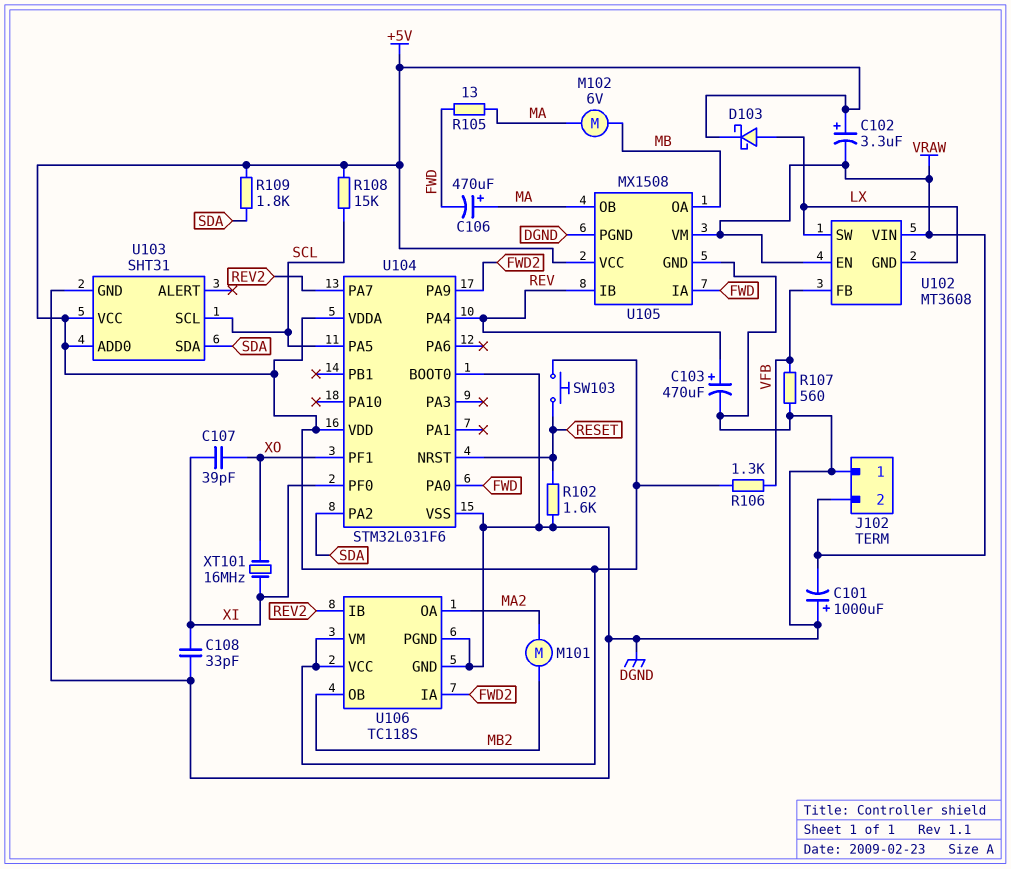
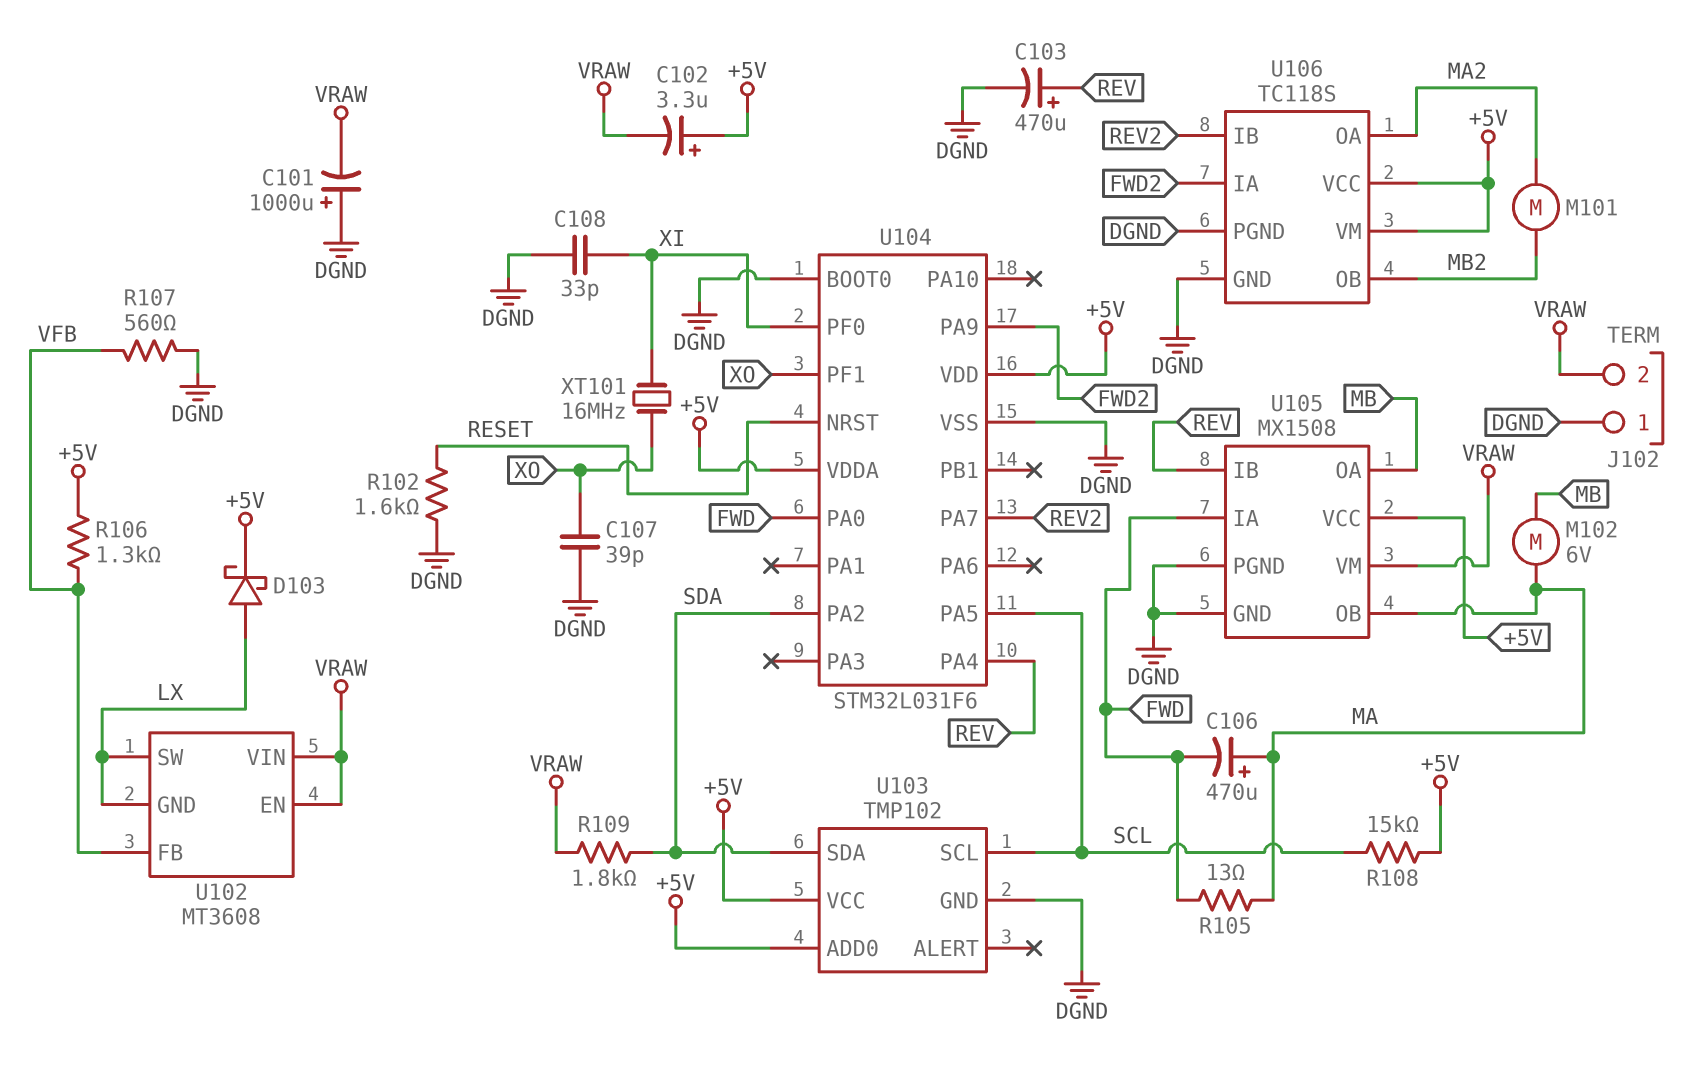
C107: 39pF (XI, XO) -> 39pF (DGND, XO)
R109: 1.8k (+5V, SDA) -> 1.8k (SDA, VRAW)
SW103: button (+5V, RESET) -> none
U103: SHT31 -> TMP102

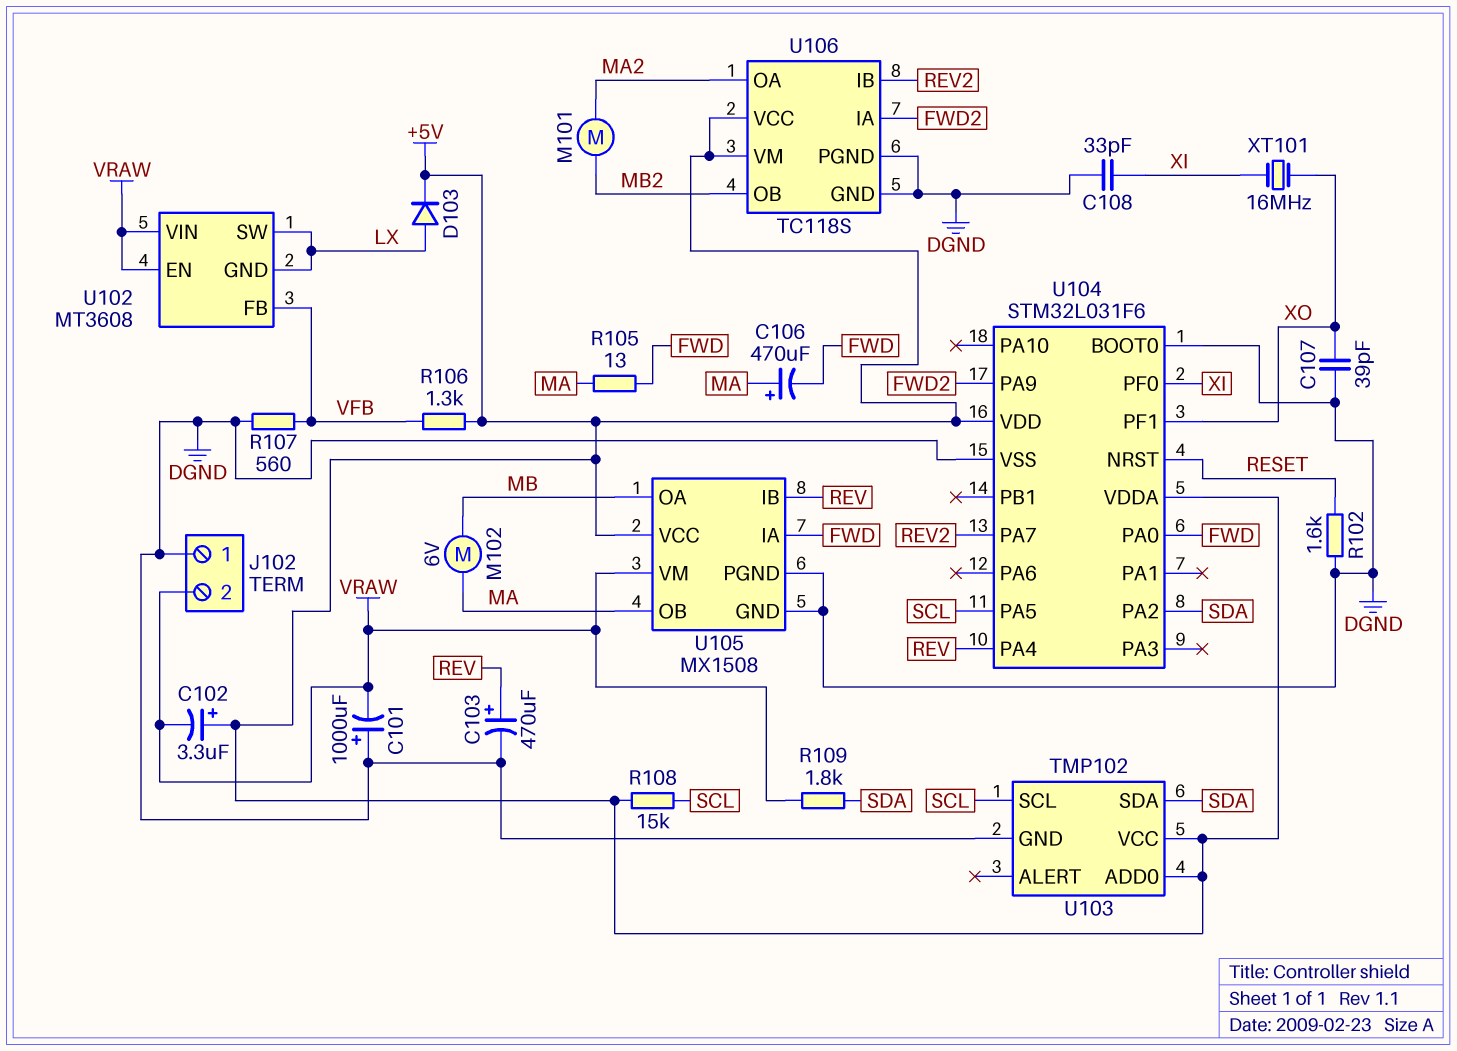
D103: schottky (A LX, K +5V) -> diode (A LX, K +5V)

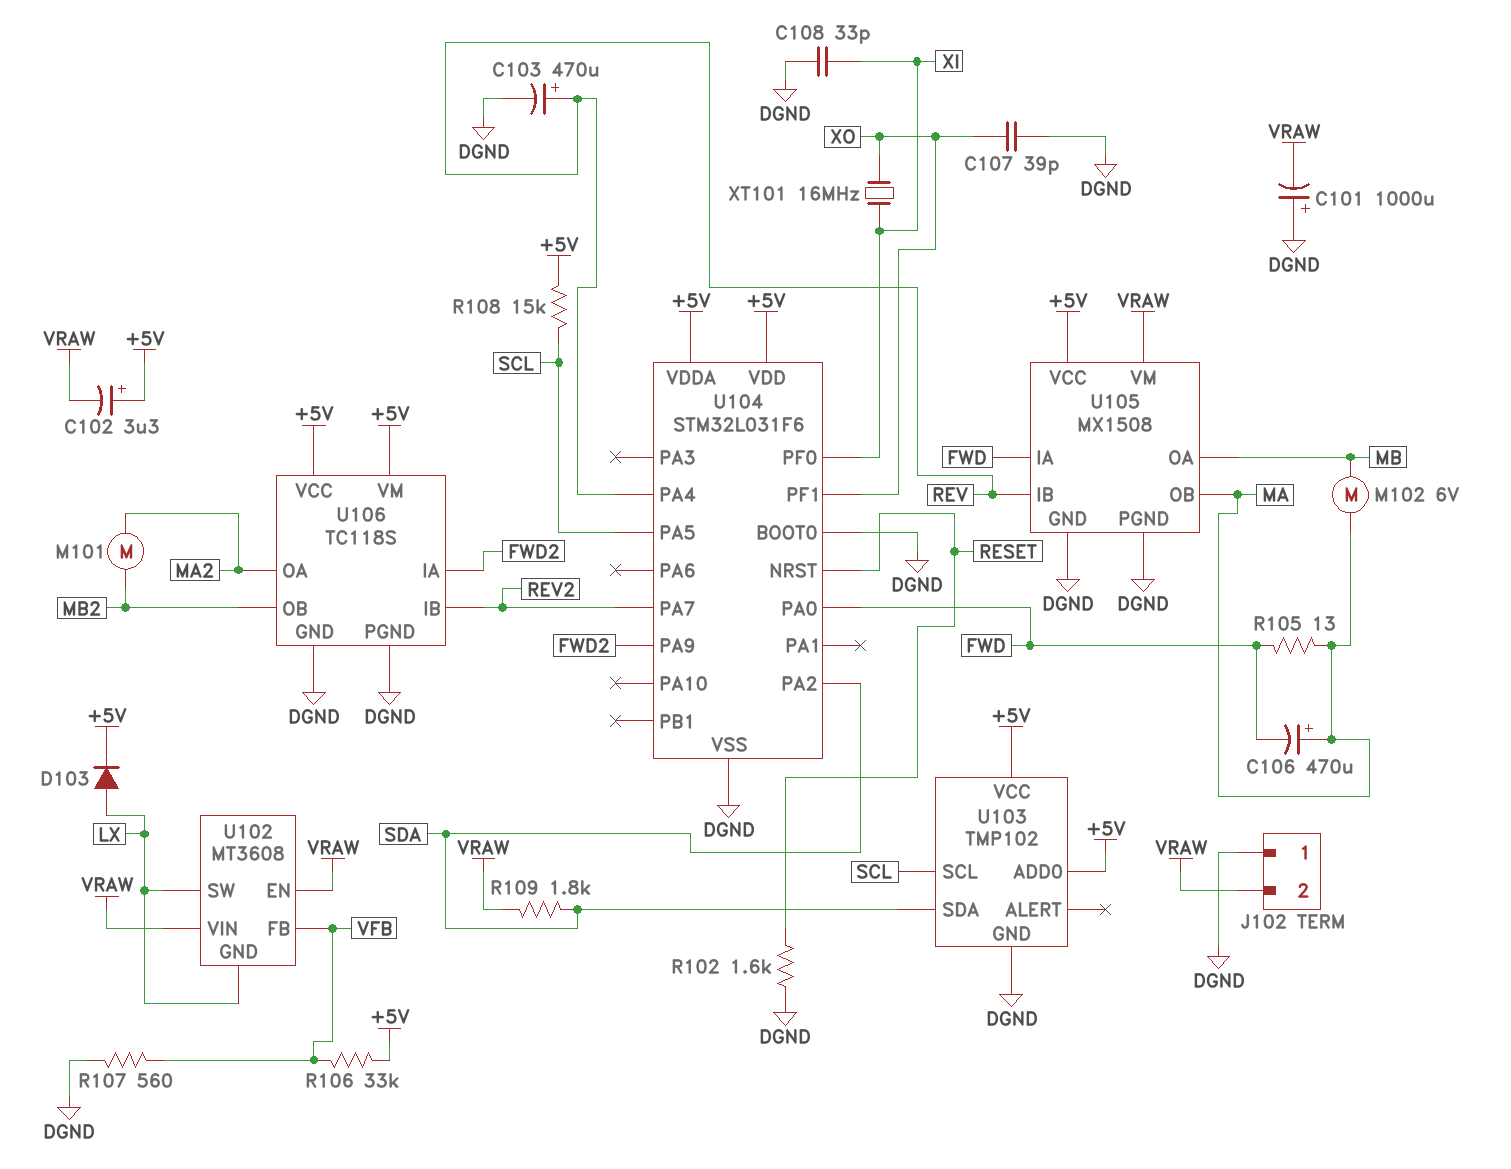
R106: 1.3k (+5V, VFB) -> 33k (+5V, VFB)

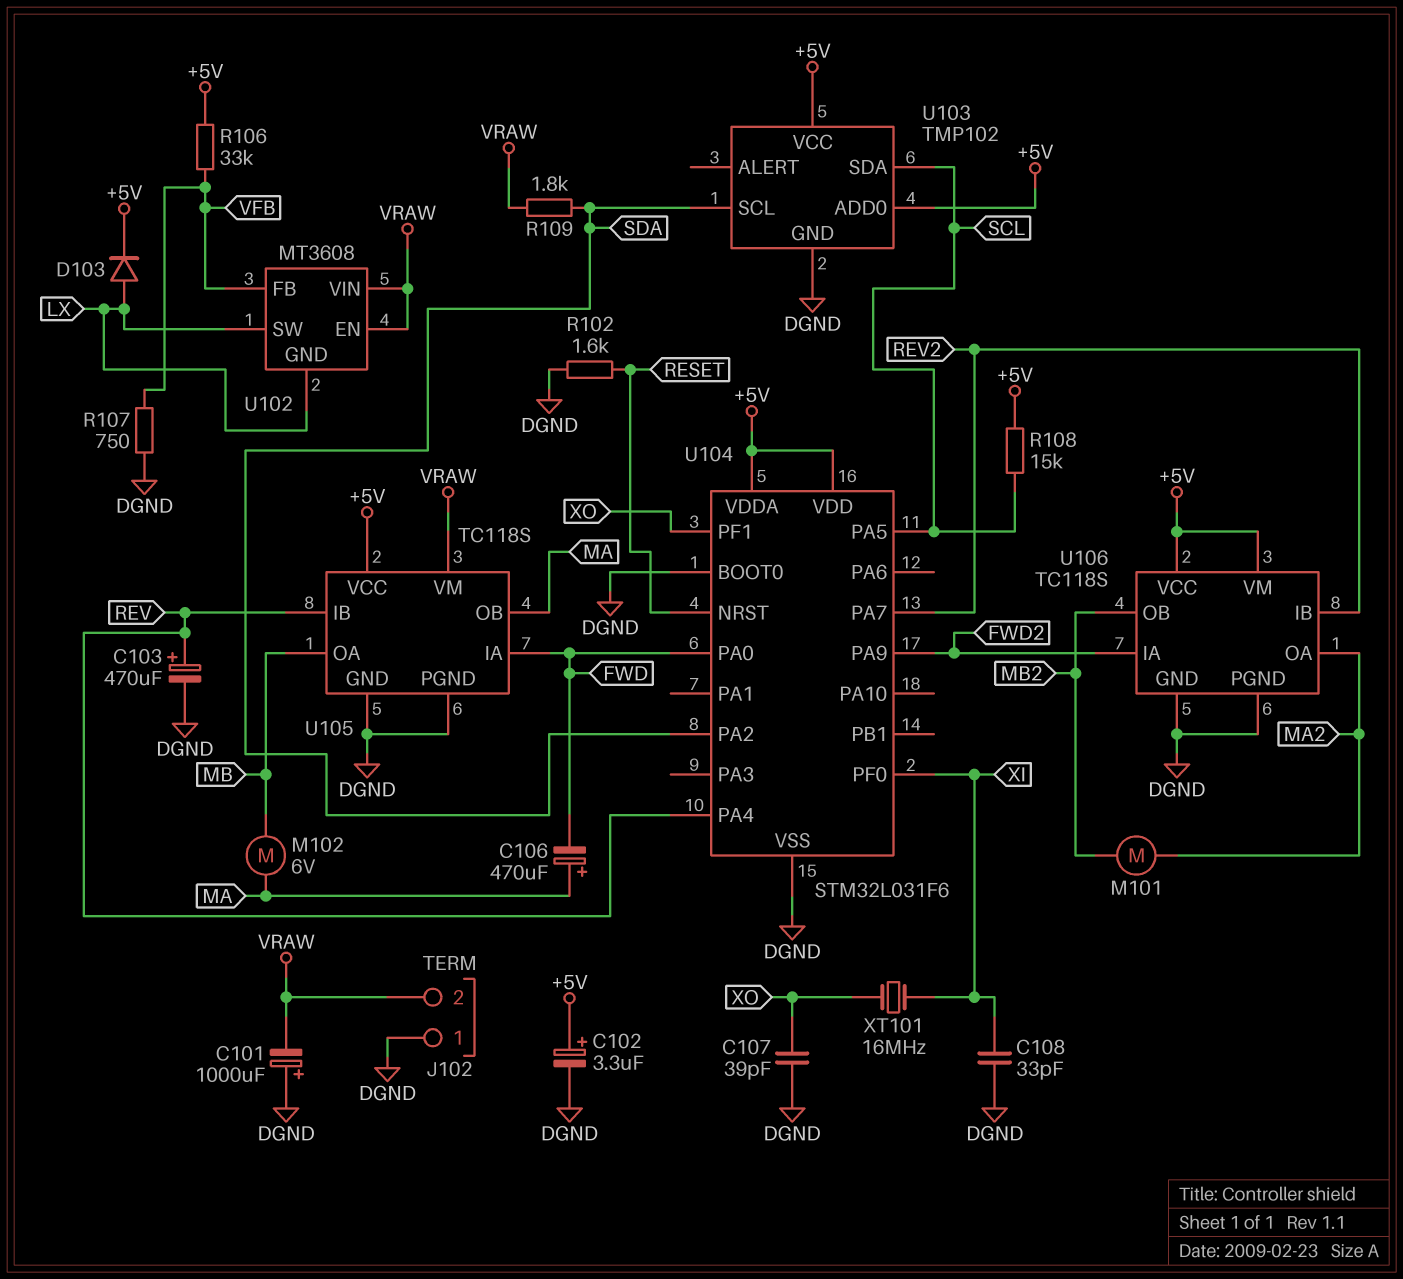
C102: 3.3uF (plus +5V, minus VRAW) -> 3.3uF (plus +5V, minus DGND)
R105: 13 (FWD, MA) -> none
R107: 560 (DGND, VFB) -> 750 (DGND, VFB)
U103 pin SCL: SCL -> SDA
U103 pin SDA: SDA -> SCL
U105: MX1508 -> TC118S

